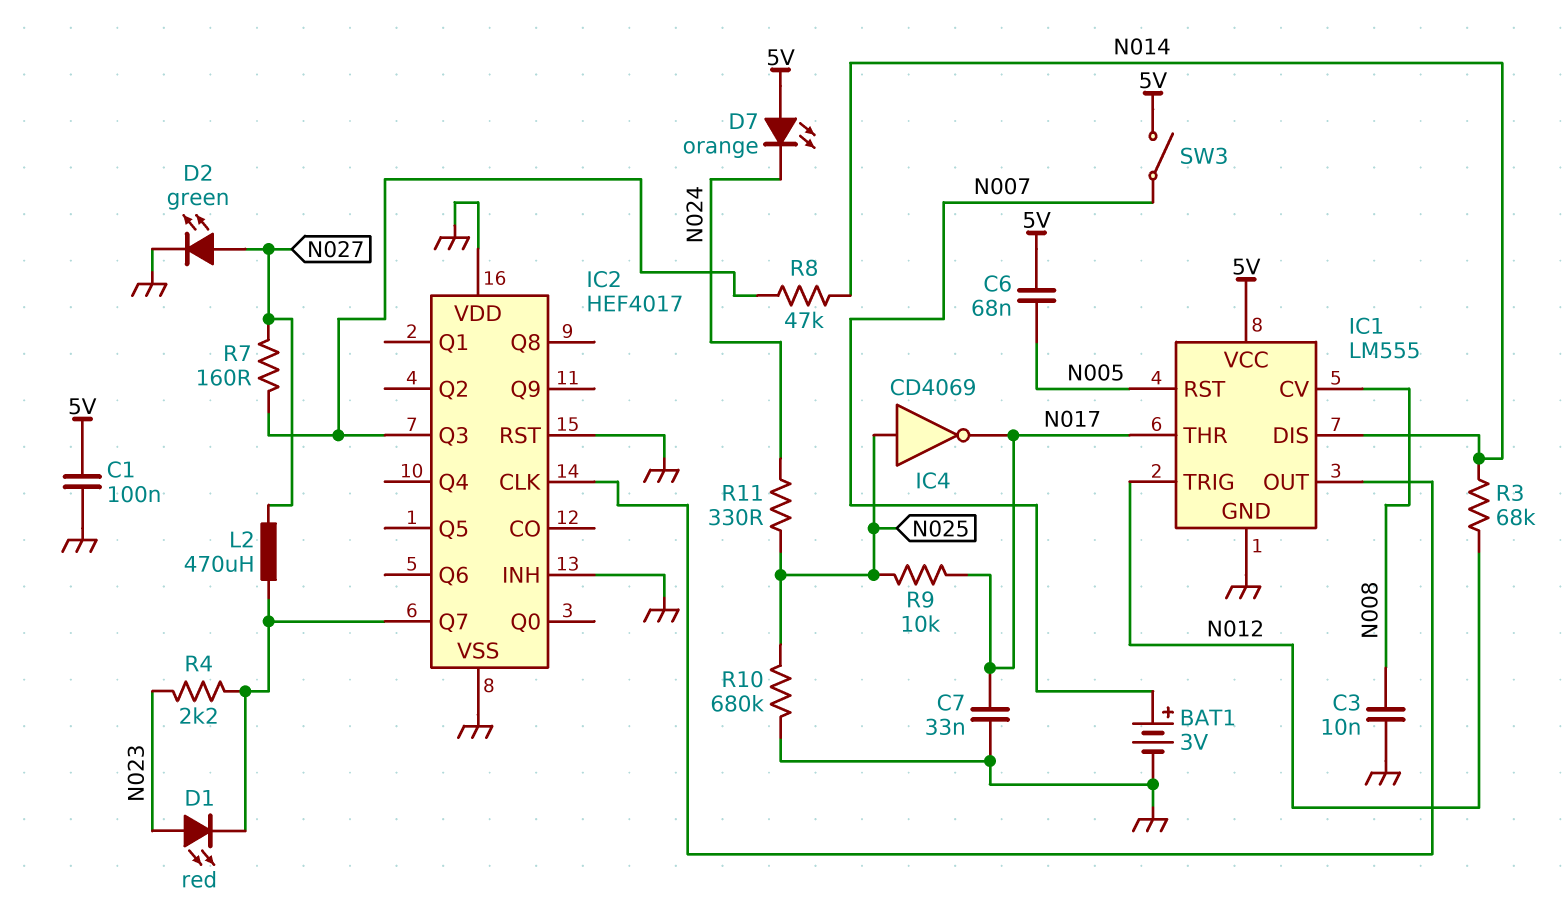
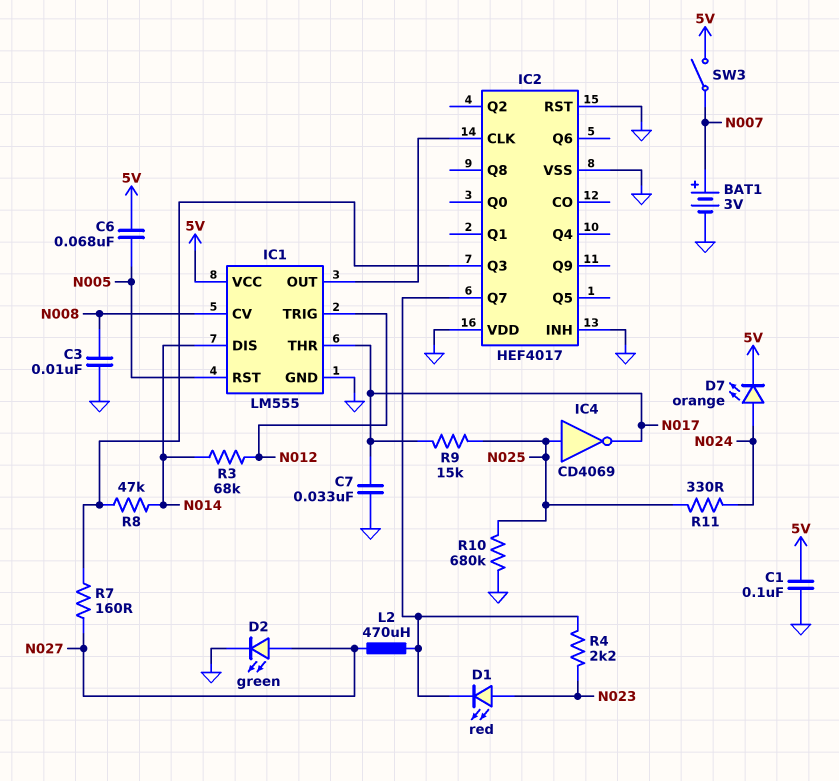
D7: LED orange (A 5V, K N024) -> LED orange (A N024, K 5V)
R9: 10k (N017, N025) -> 15k (N017, N025)

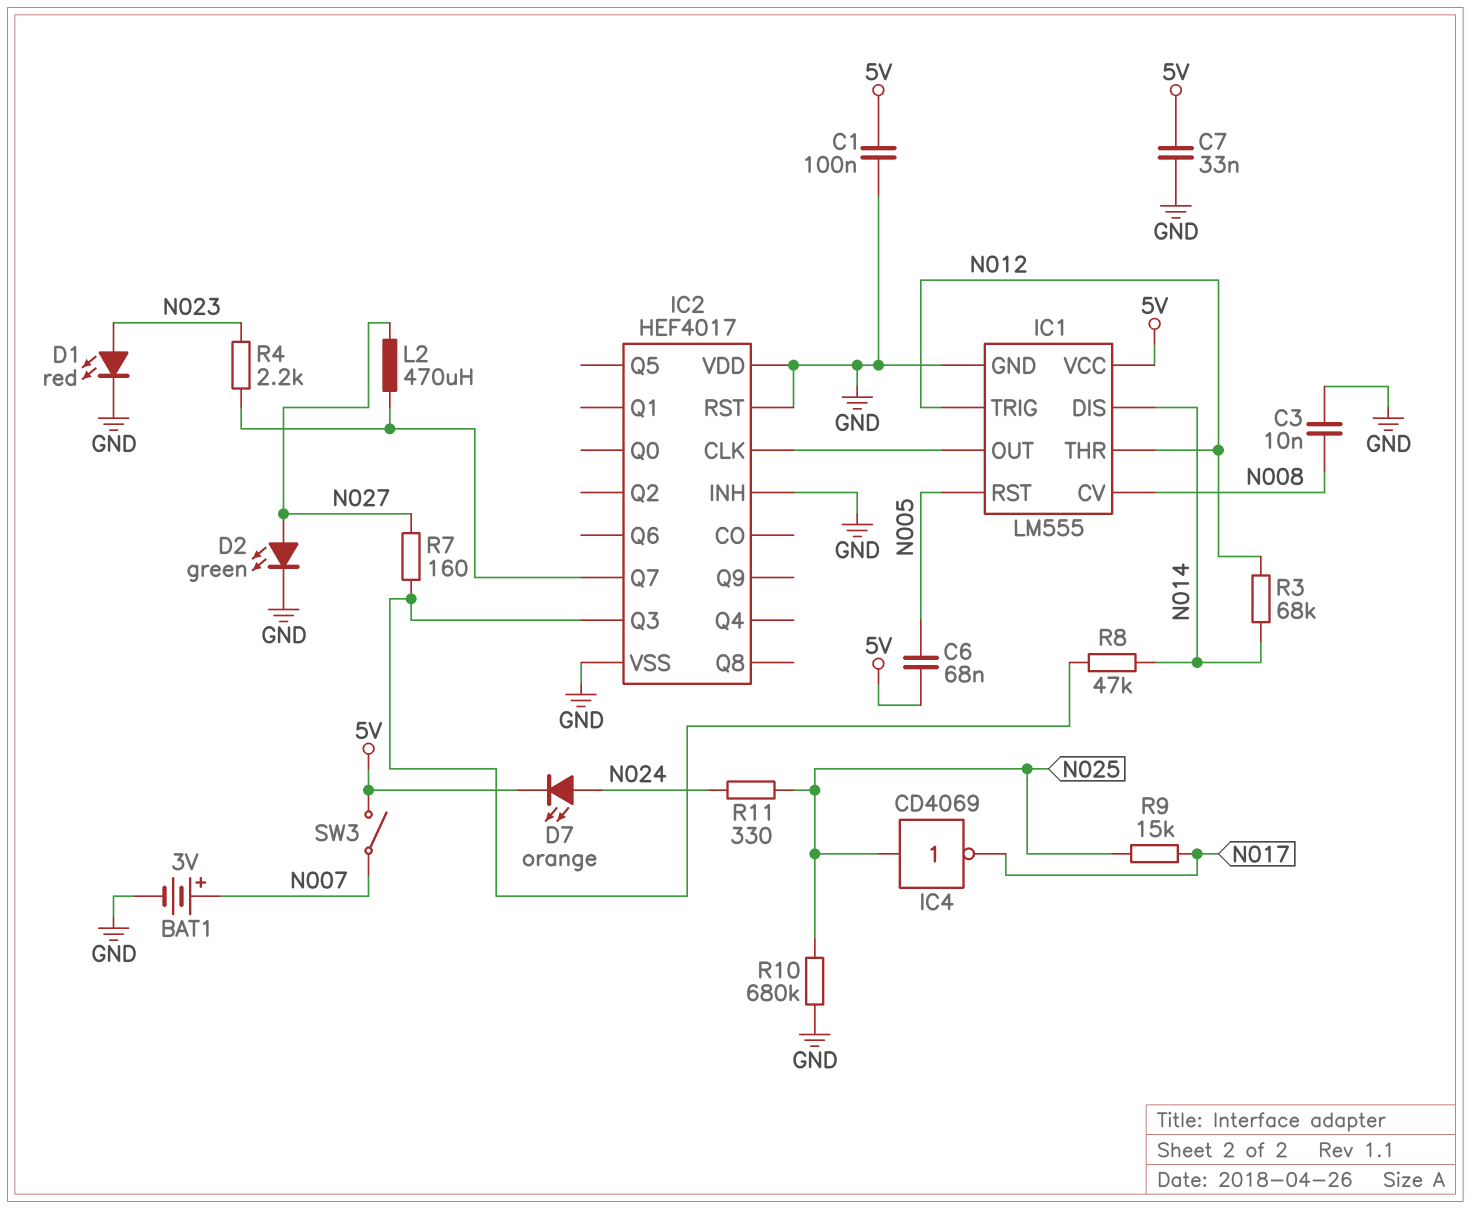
C7: 33nF (GND, N017) -> 33nF (5V, GND)
D1: LED red (A N023, K IC2/Q7) -> LED red (A N023, K GND)
IC1 pin THR: N017 -> N012

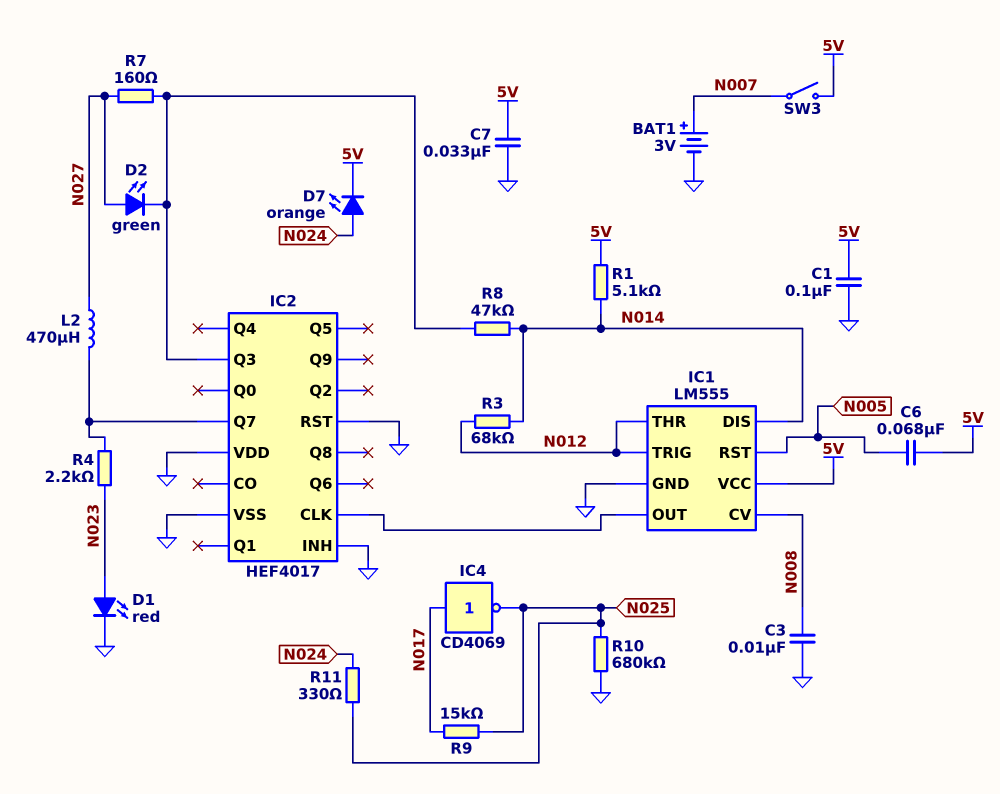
D2: LED green (A N027, K GND) -> LED green (A N027, K IC2/Q3)
IC4: NOT CD4069 (in N025, out N017) -> NOT CD4069 (in N017, out N025)
R1: none -> 5.1k (5V, N014)

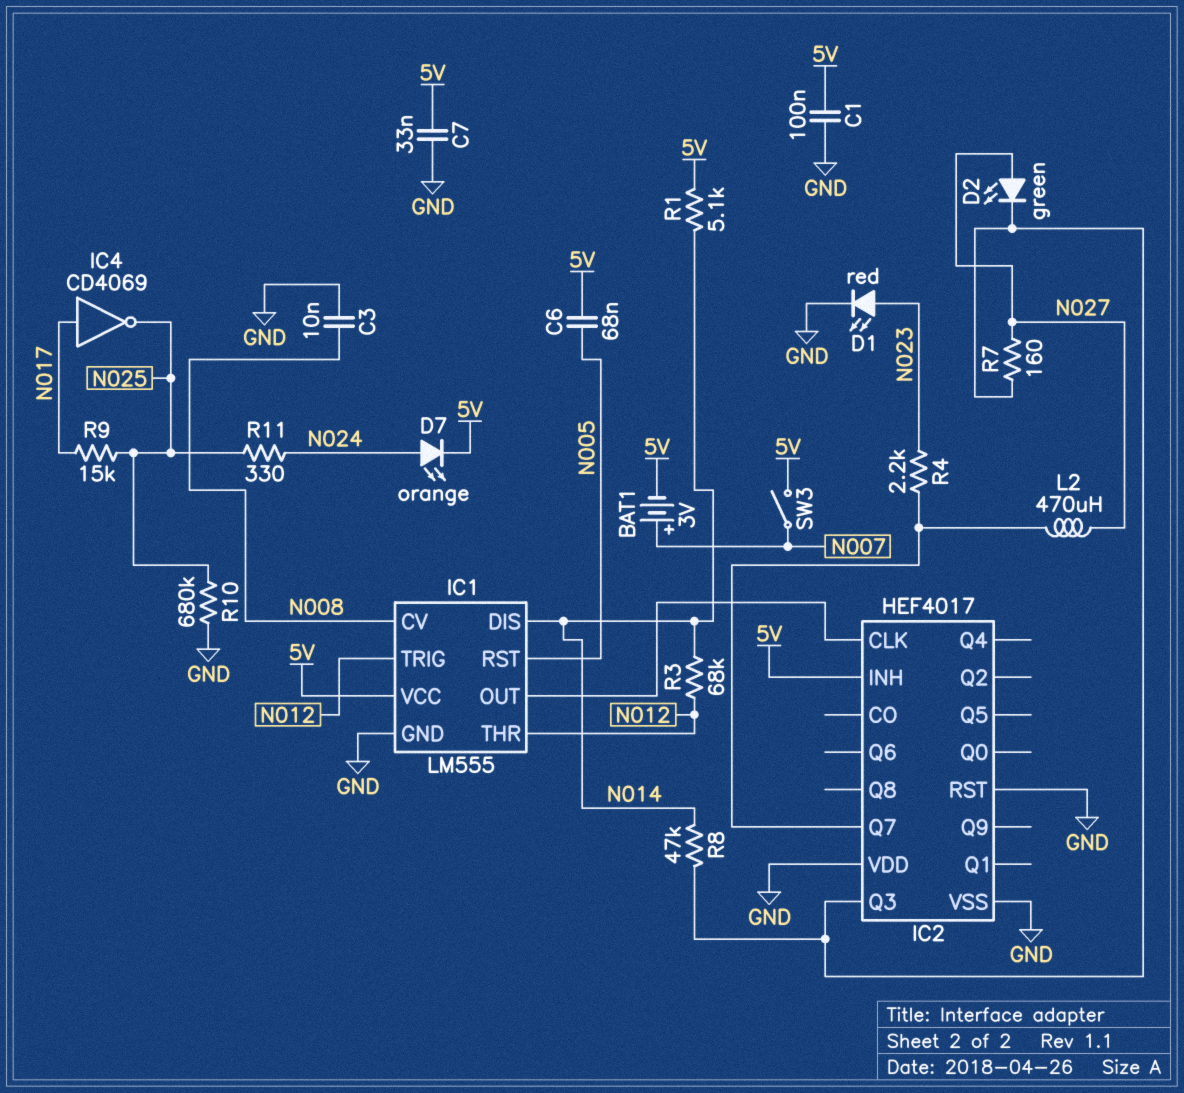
BAT1: 3V (plus N007, minus GND) -> 3V (plus N007, minus 5V)
IC2 pin INH: GND -> 5V

